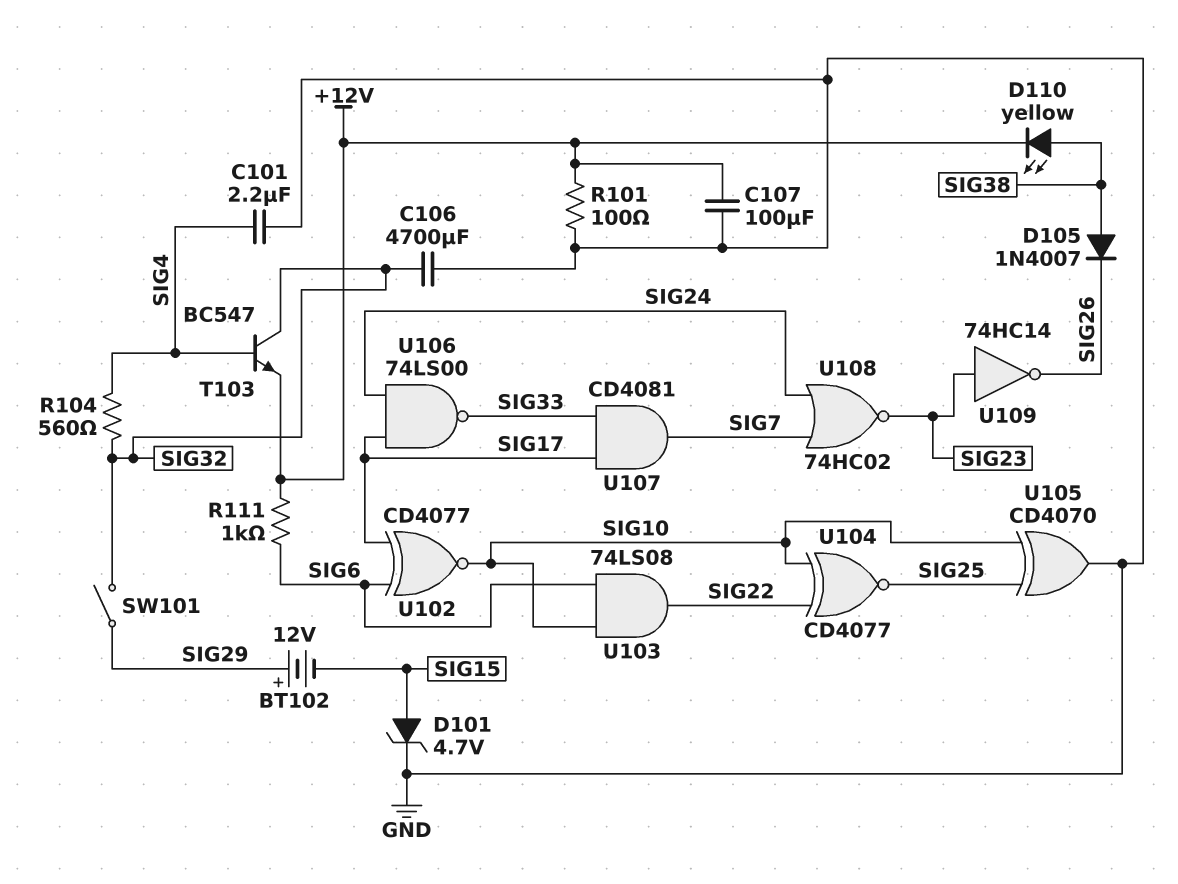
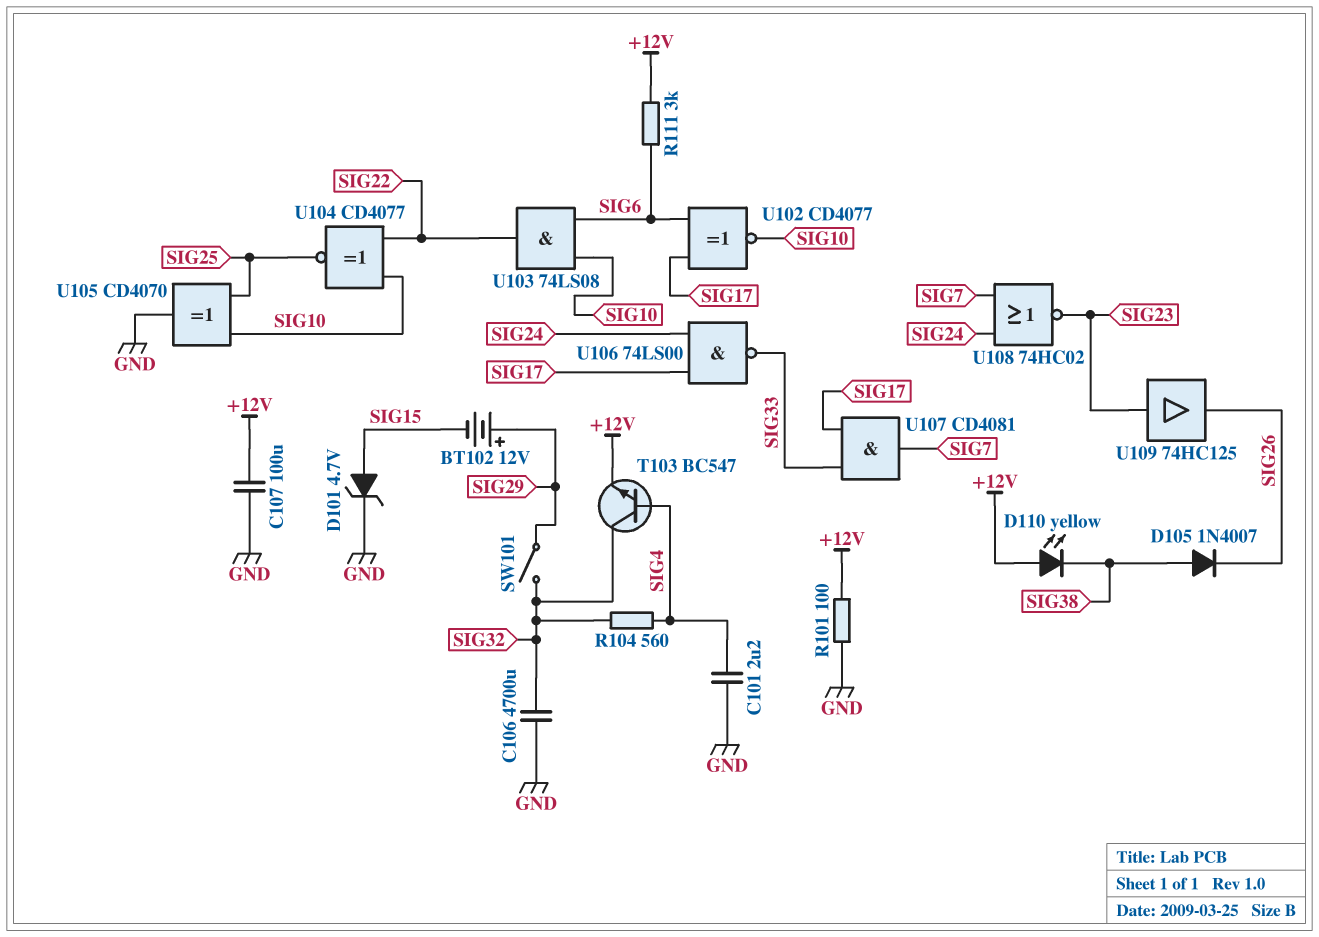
D110: LED yellow (A SIG38, K +12V) -> LED yellow (A +12V, K SIG38)
R111: 1k (+12V, SIG6) -> 3k (+12V, SIG6)
U109: NOT 74HC14 (in SIG23, out SIG26) -> buffer 74HC125 (in SIG23, out SIG26)

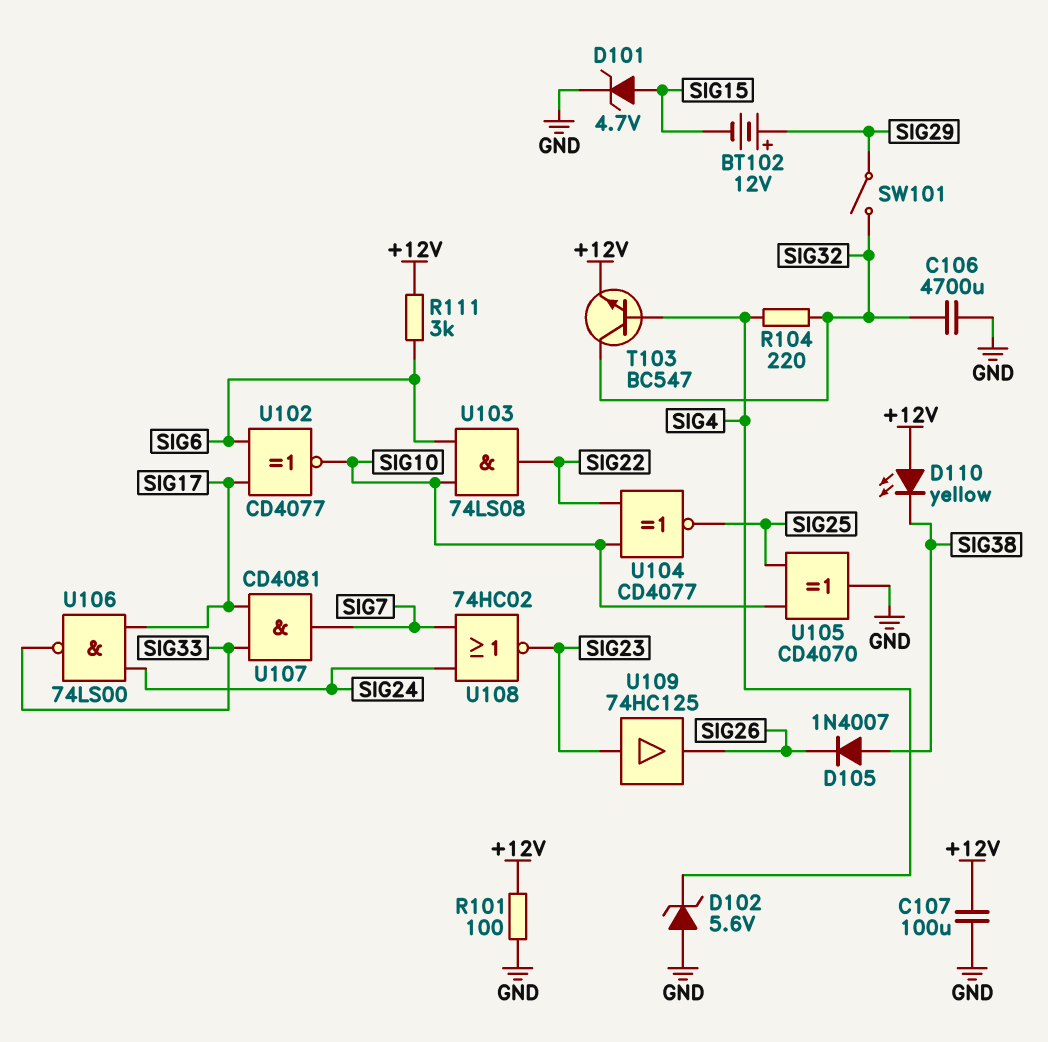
C101: 2.2uF (GND, SIG4) -> none
D102: none -> zener 5.6V (A GND, K SIG4)
R104: 560 (SIG4, SIG32) -> 220 (SIG4, SIG32)

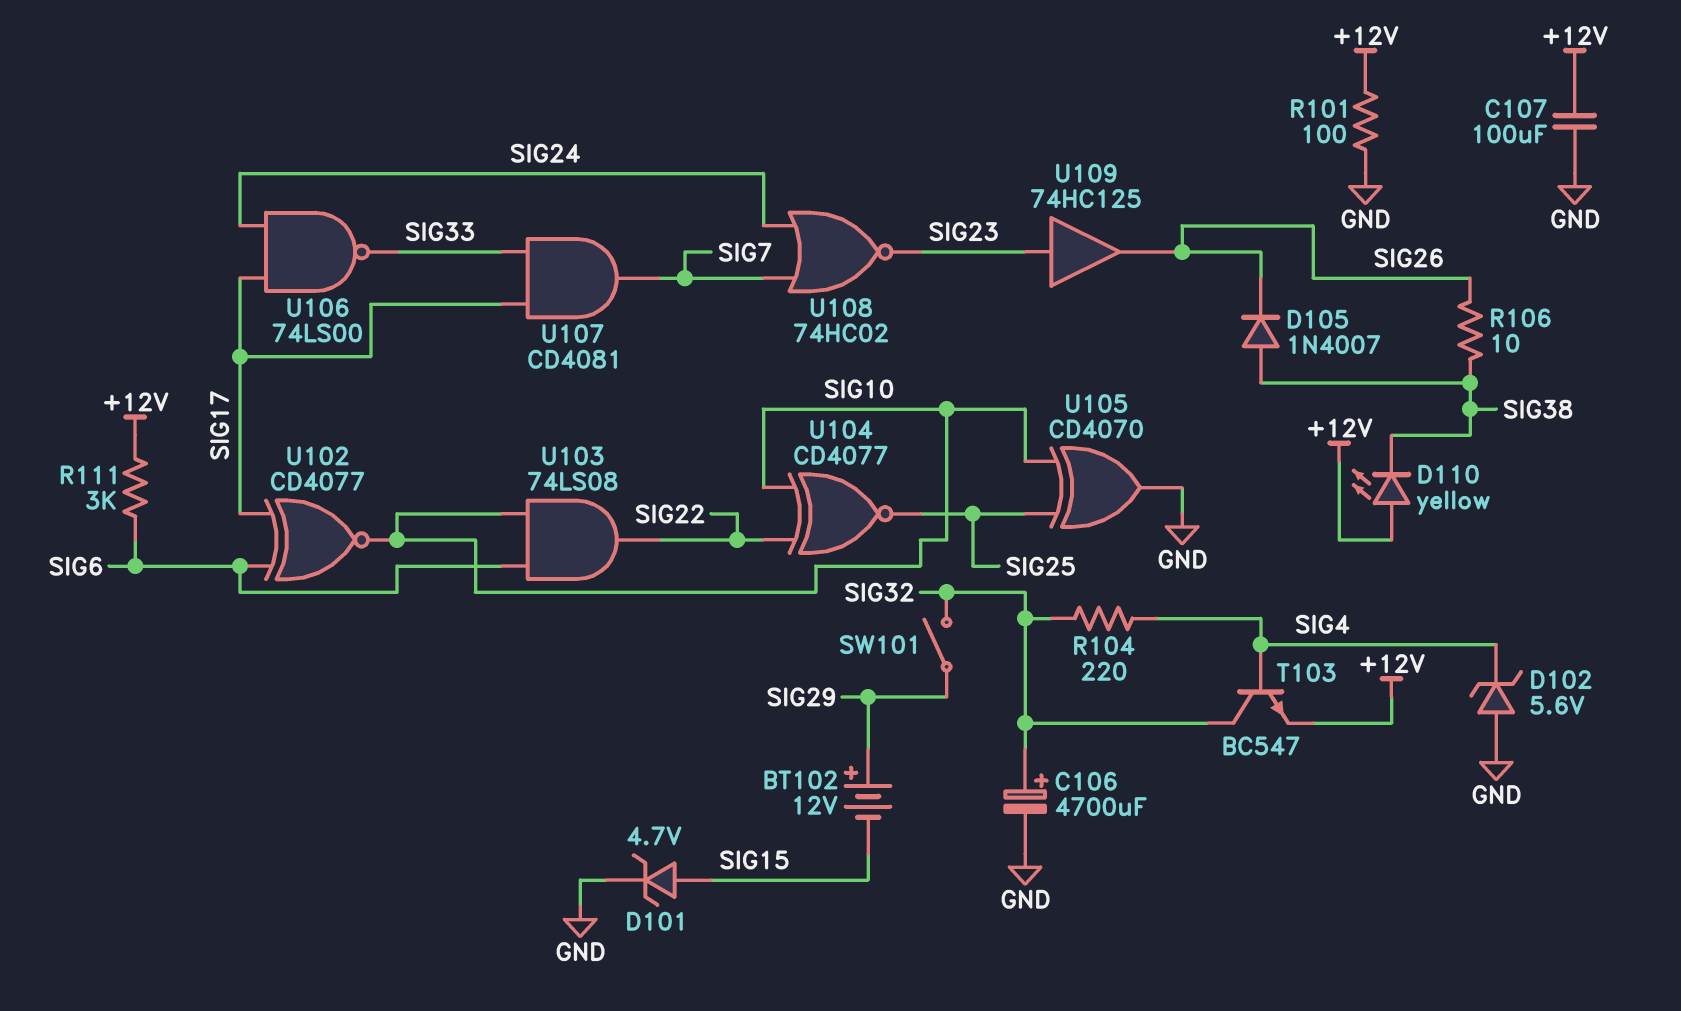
C106: 4700uF (GND, SIG32) -> 4700uF (plus SIG32, minus GND)
R106: none -> 10 (SIG26, SIG38)

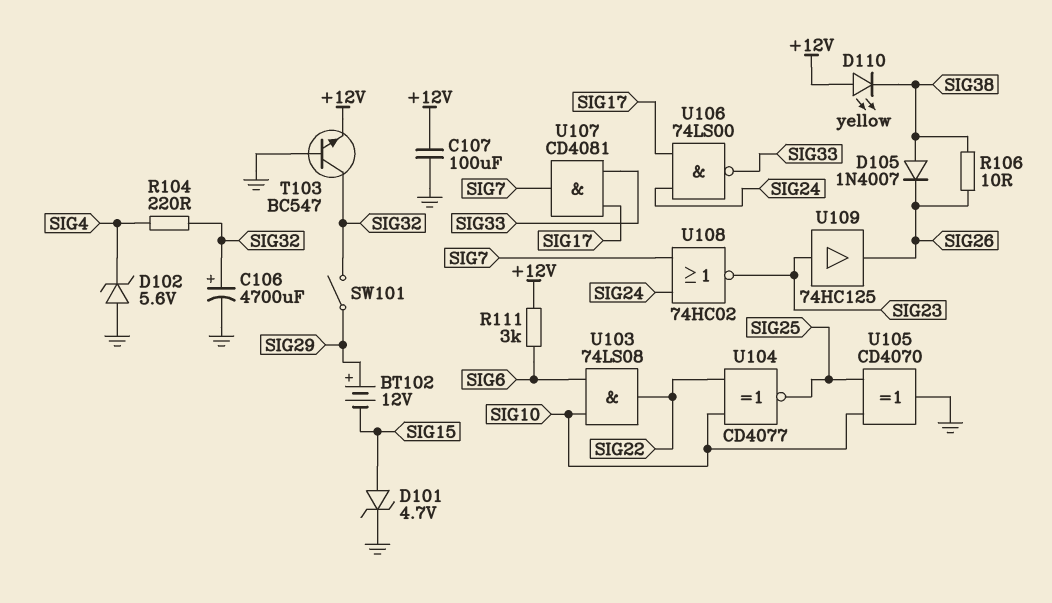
R101: 100 (+12V, GND) -> none
T103: NPN BC547 (B SIG4, C SIG32, E +12V) -> NPN BC547 (B GND, C SIG32, E +12V)
U102: XNOR CD4077 (in SIG6, in SIG17, out SIG10) -> none

